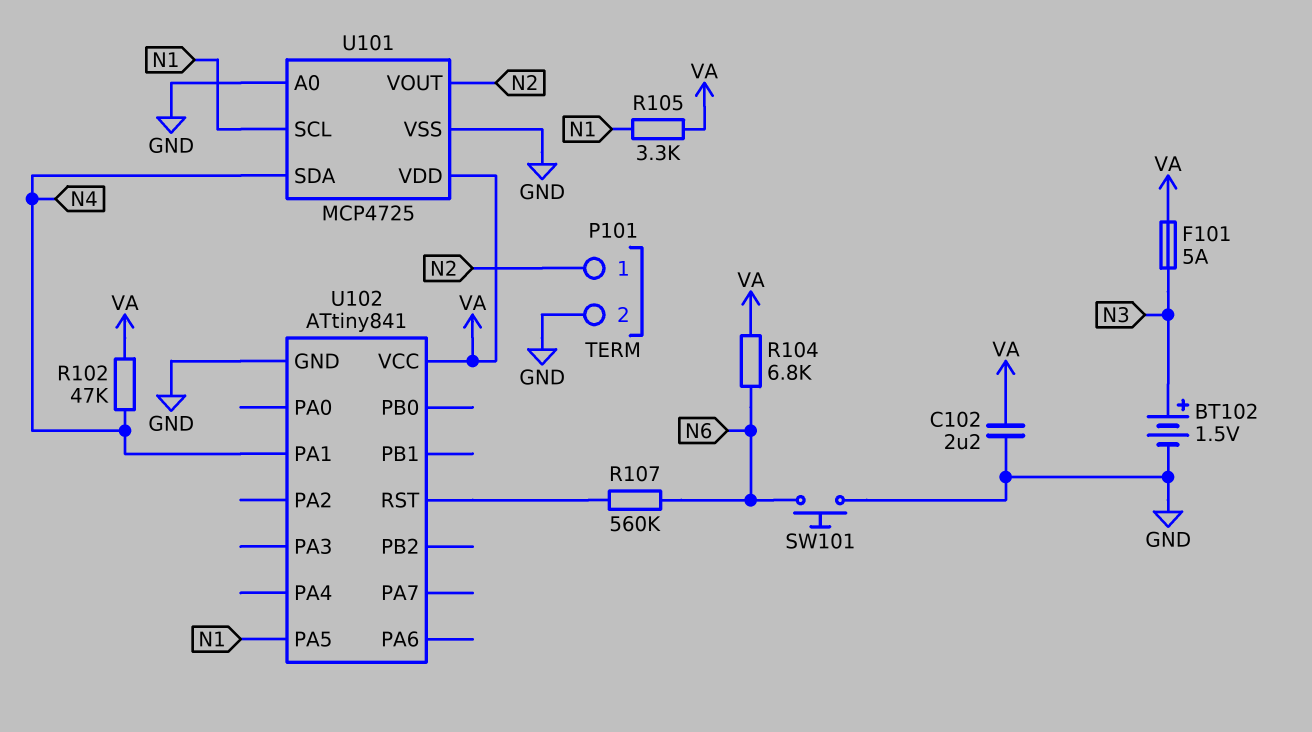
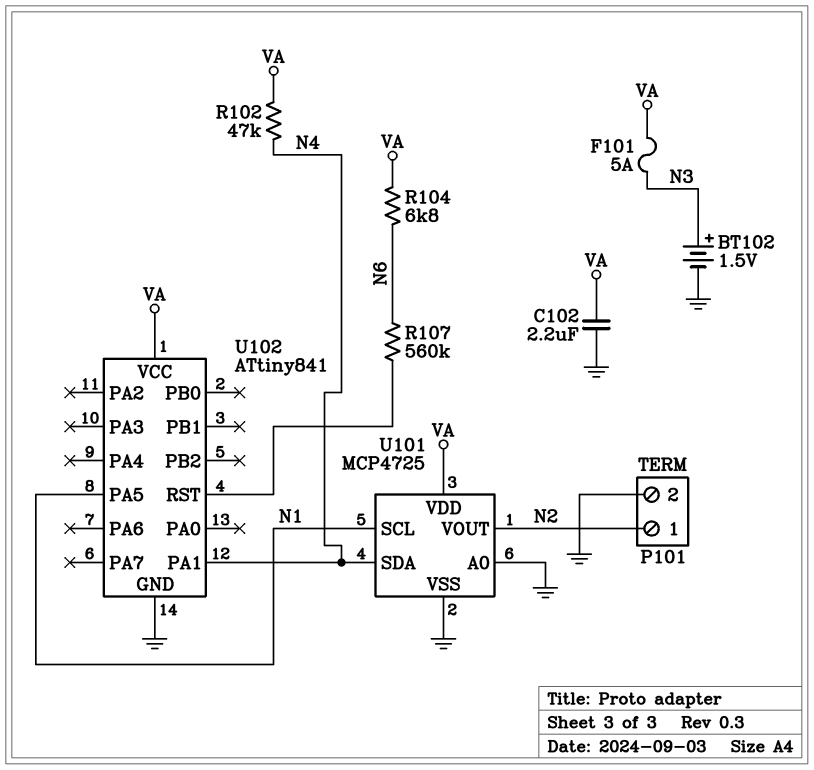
R105: 3.3k (N1, VA) -> none
SW101: button (GND, N6) -> none

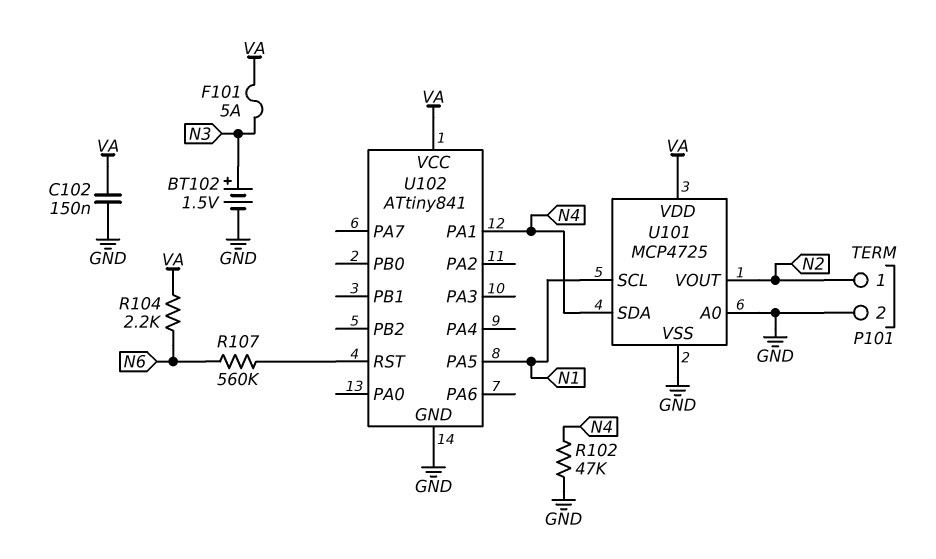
C102: 2.2uF (GND, VA) -> 150nF (GND, VA)
R102: 47k (N4, VA) -> 47k (GND, N4)
R104: 6.8k (N6, VA) -> 2.2k (N6, VA)

